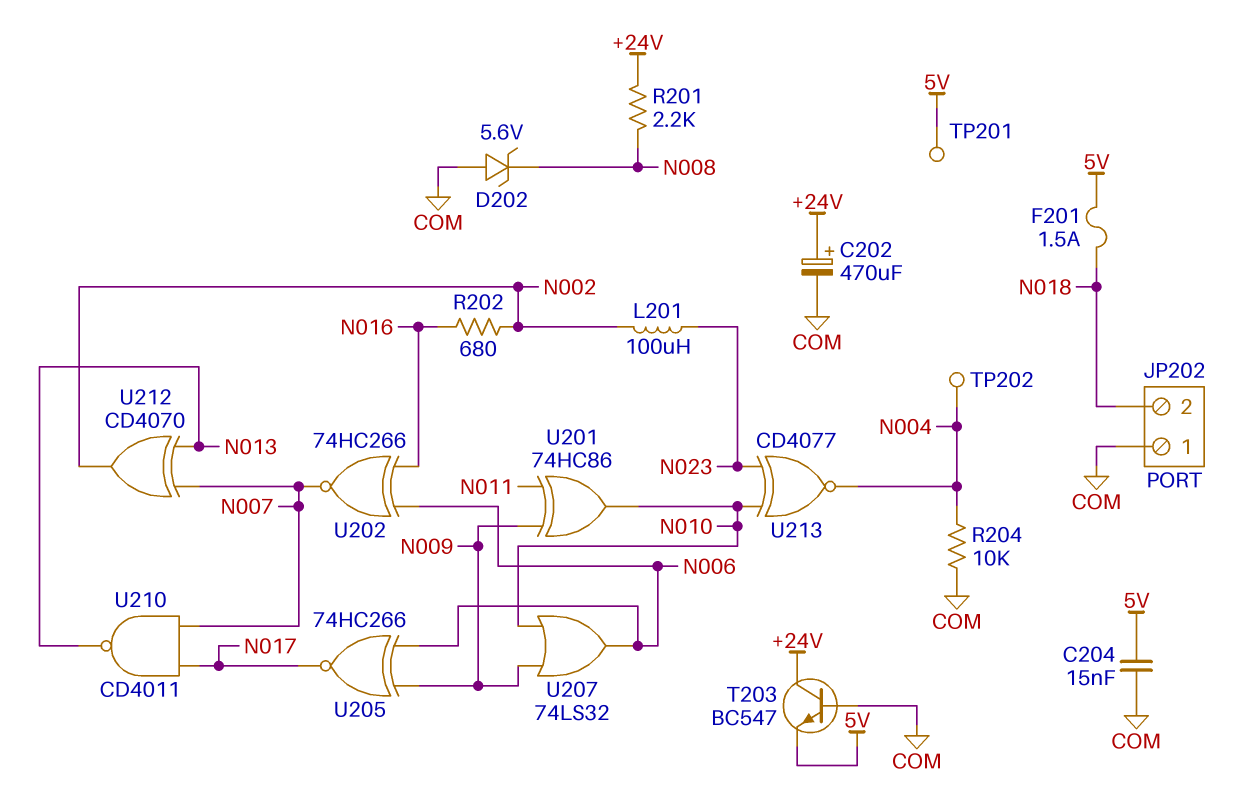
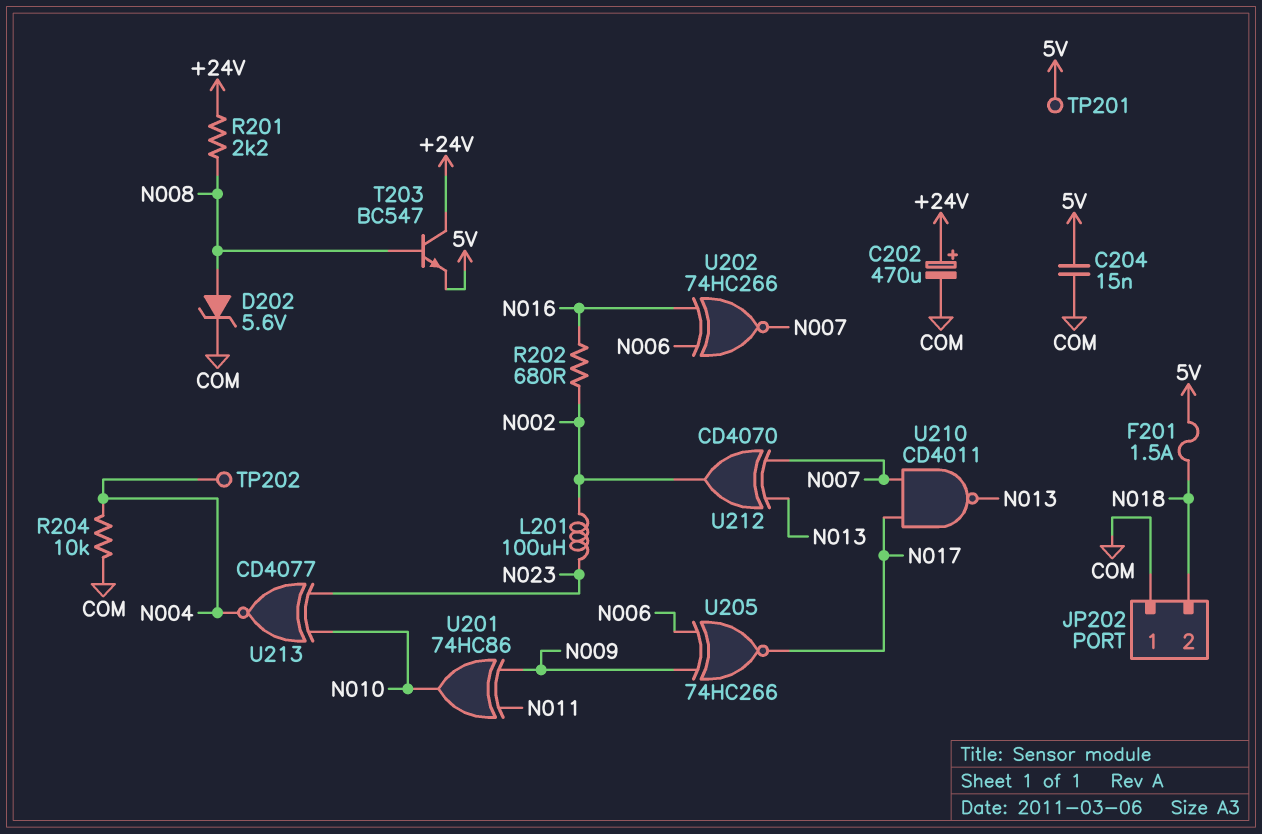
D202: zener 5.6V (A COM, K N008) -> zener 5.6V (A N008, K COM)
T203: NPN BC547 (B COM, C +24V, E 5V) -> NPN BC547 (B N008, C +24V, E 5V)
U207: OR 74LS32 (in N009, in N010, out N006) -> none

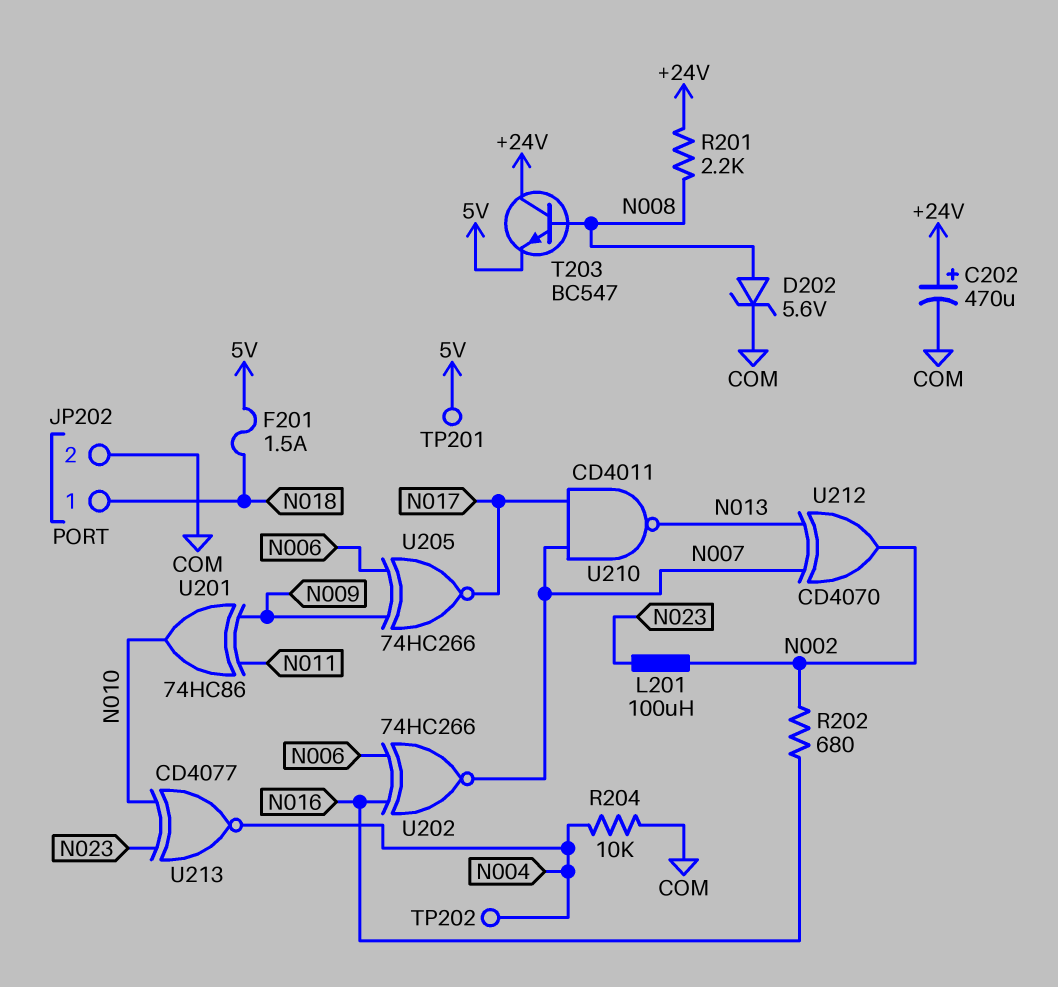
C204: 15nF (5V, COM) -> none
JP202 pin 1: COM -> N018
JP202 pin 2: N018 -> COM

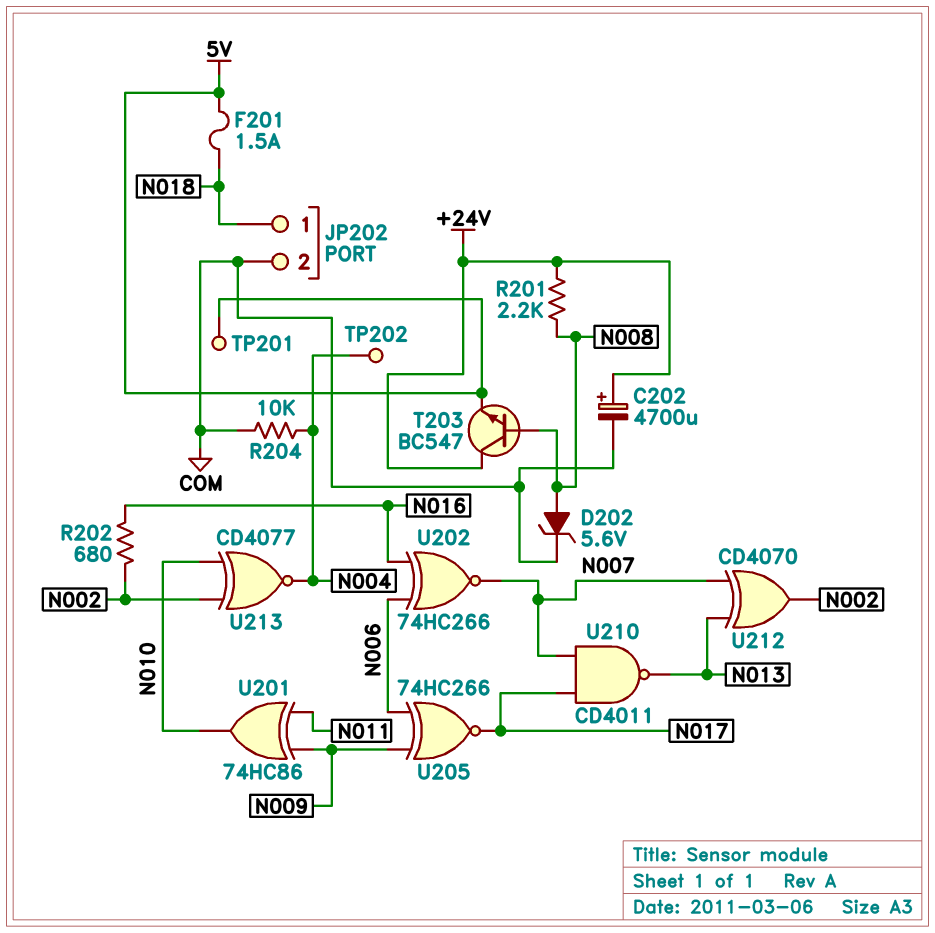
C202: 470uF (plus +24V, minus COM) -> 4700uF (plus +24V, minus COM)
L201: 100uH (N002, N023) -> none
U213: XNOR CD4077 (in N010, in N023, out N004) -> XNOR CD4077 (in N002, in N010, out N004)

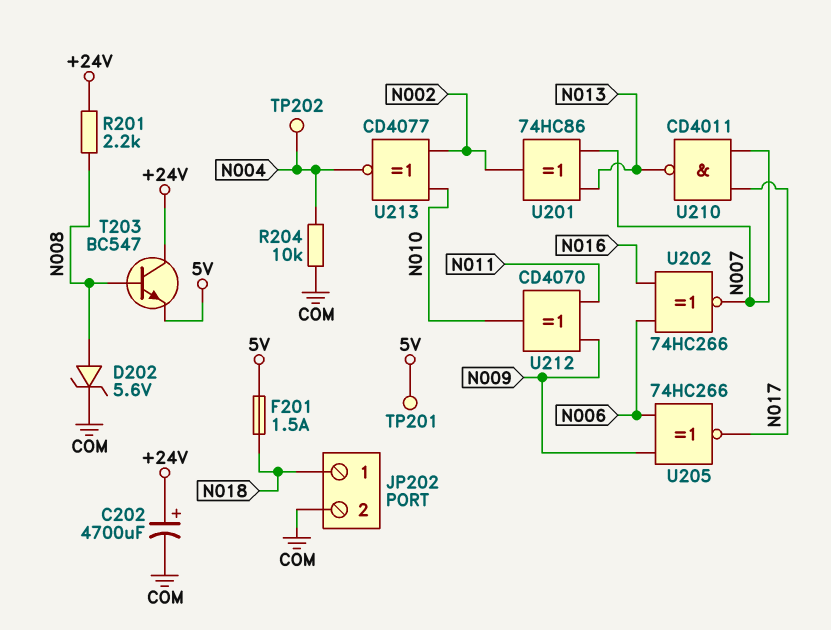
R202: 680 (N002, N016) -> none
U201: XOR 74HC86 (in N009, in N011, out N010) -> XOR 74HC86 (in N007, in N013, out N002)
U212: XOR CD4070 (in N007, in N013, out N002) -> XOR CD4070 (in N009, in N011, out N010)

